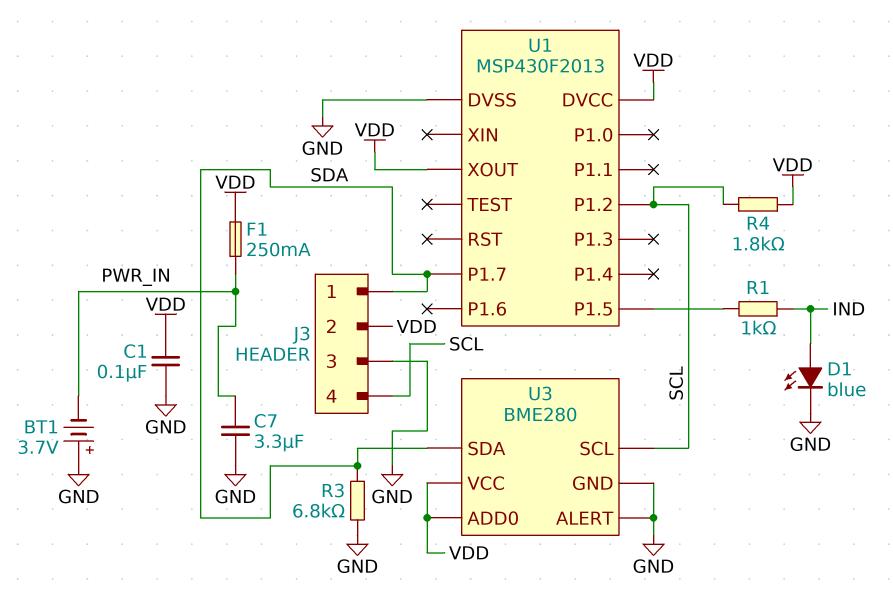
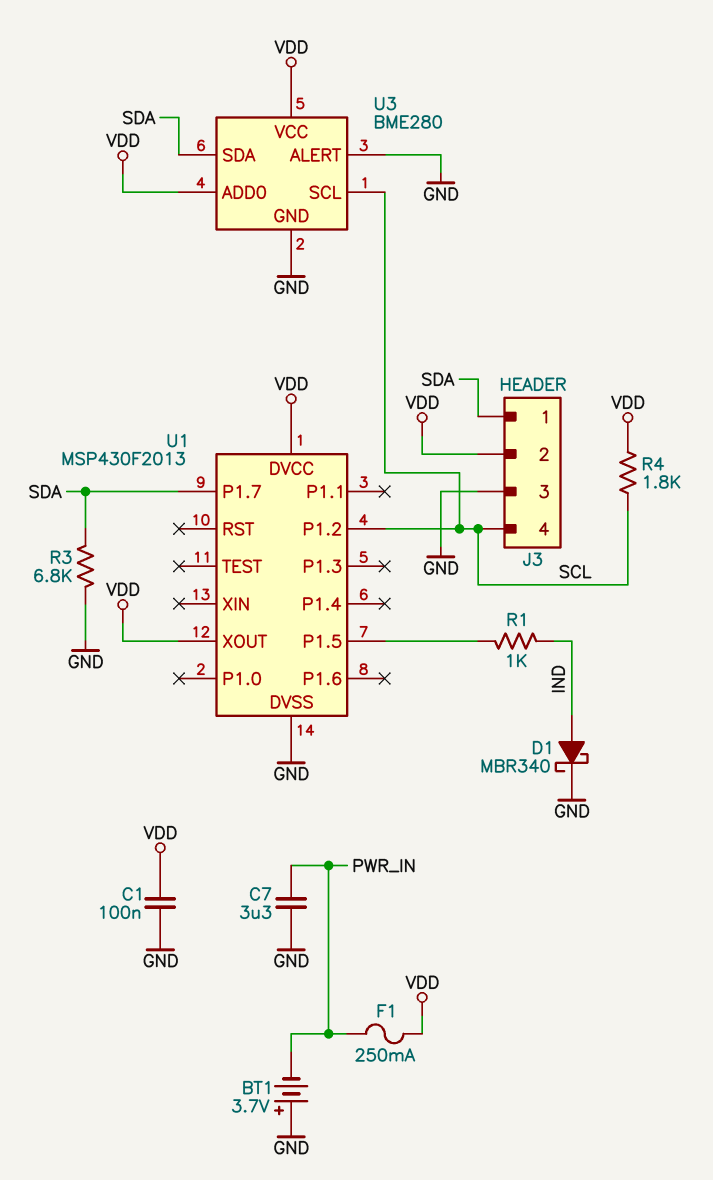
D1: LED blue (A IND, K GND) -> schottky MBR340 (A IND, K GND)

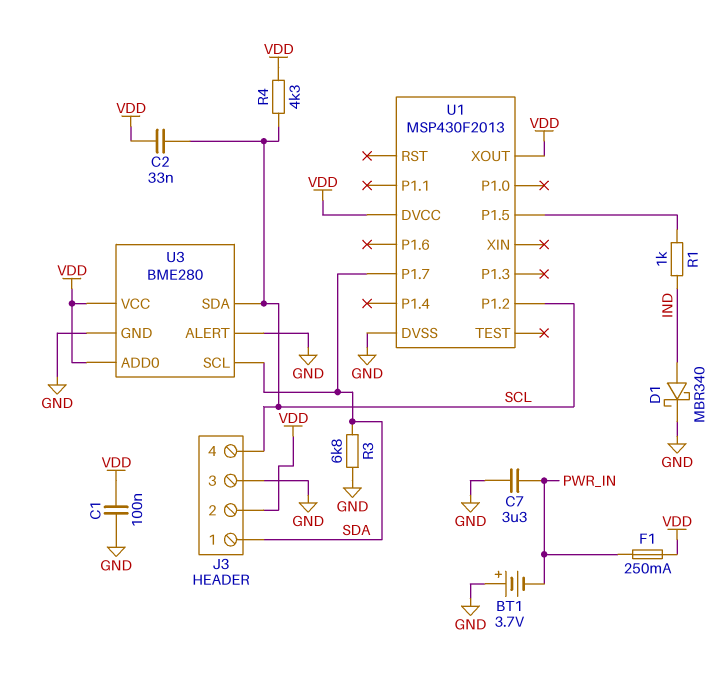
C2: none -> 33nF (SCL, VDD)
R4: 1.8k (SCL, VDD) -> 4.3k (SCL, VDD)
U3 pin SCL: SCL -> SDA
U3 pin SDA: SDA -> SCL

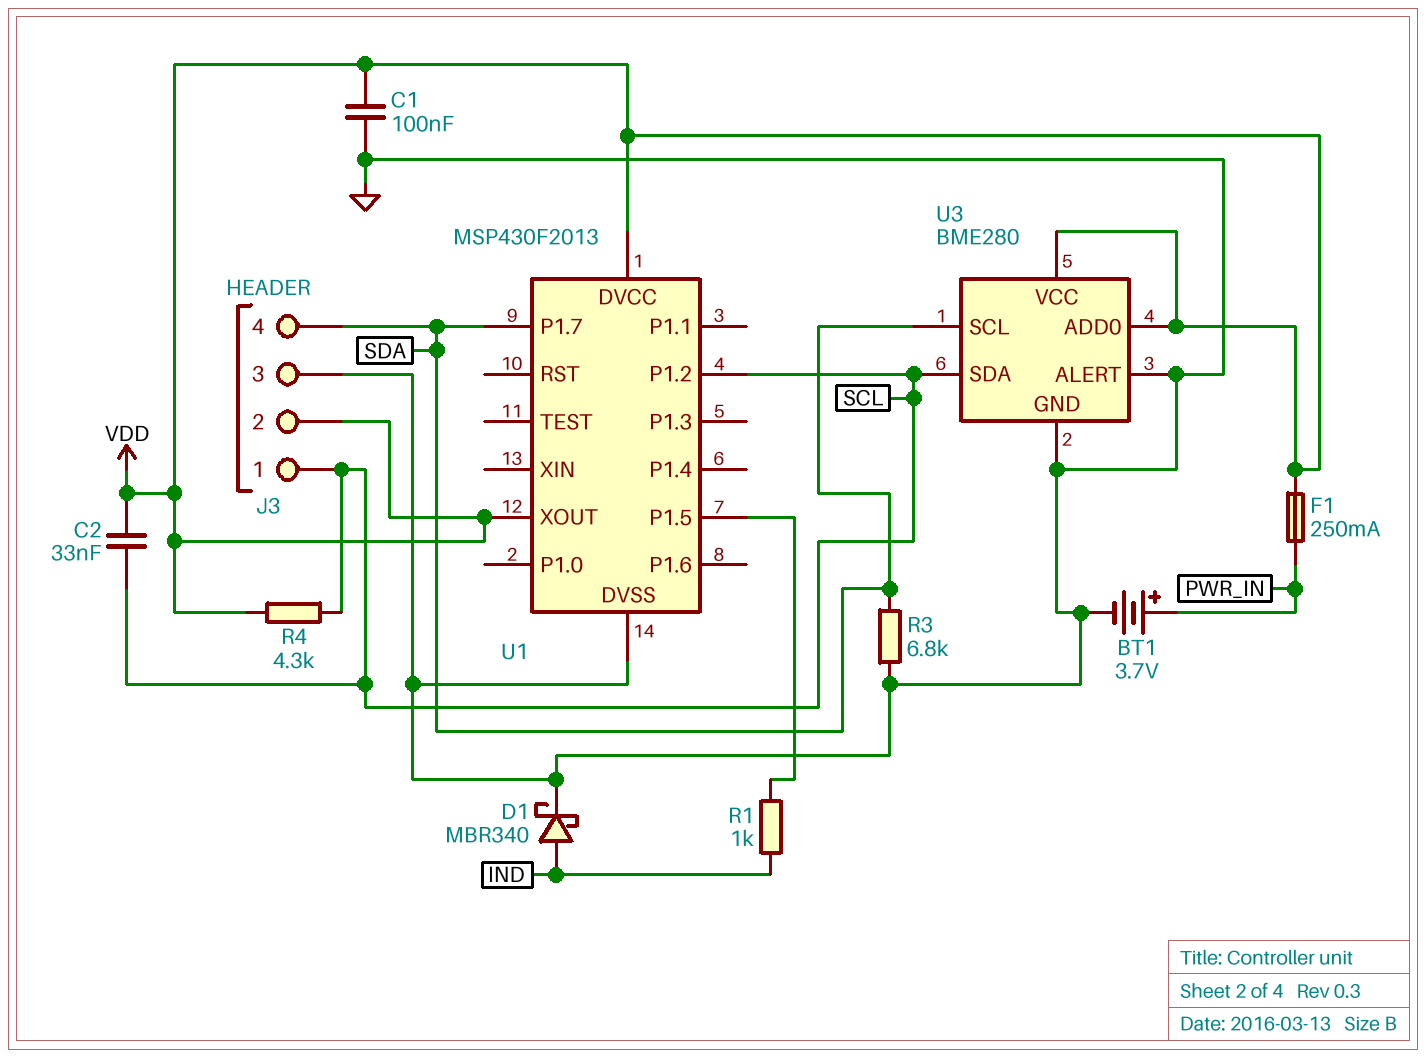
BT1: 3.7V (plus GND, minus PWR_IN) -> 3.7V (plus PWR_IN, minus GND)
C7: 3.3uF (GND, PWR_IN) -> none
J3 pin 1: SDA -> SCL
J3 pin 4: SCL -> SDA

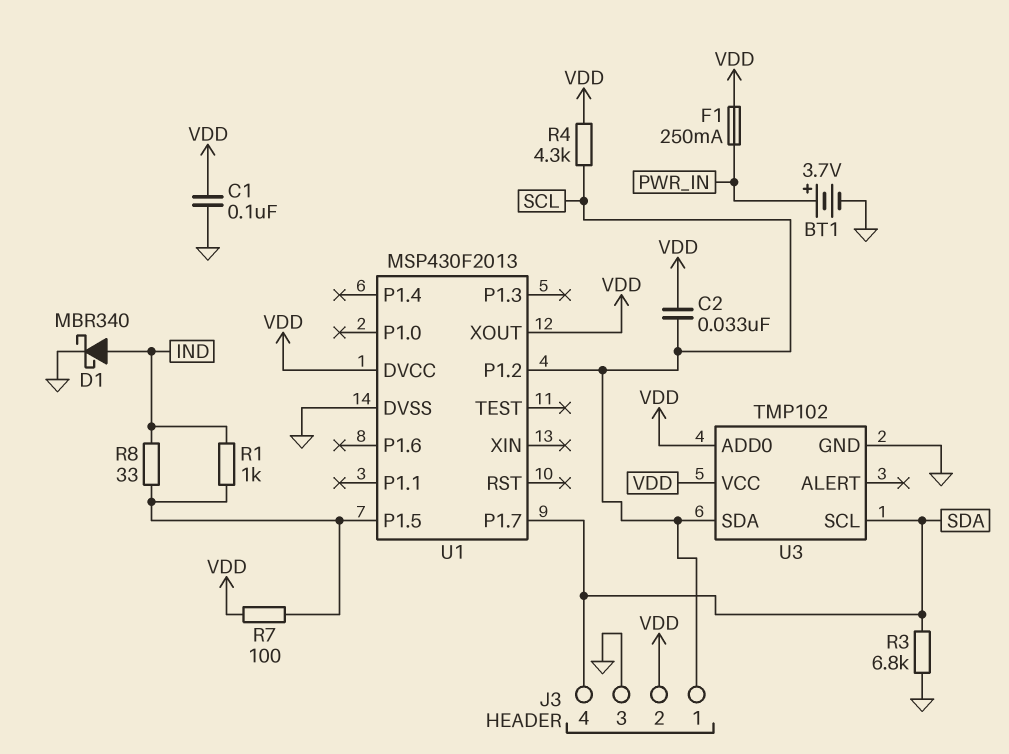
R7: none -> 100 (U1/P1.5, VDD)
R8: none -> 33 (IND, U1/P1.5)
U3: BME280 -> TMP102
U3 pin ALERT: GND -> none

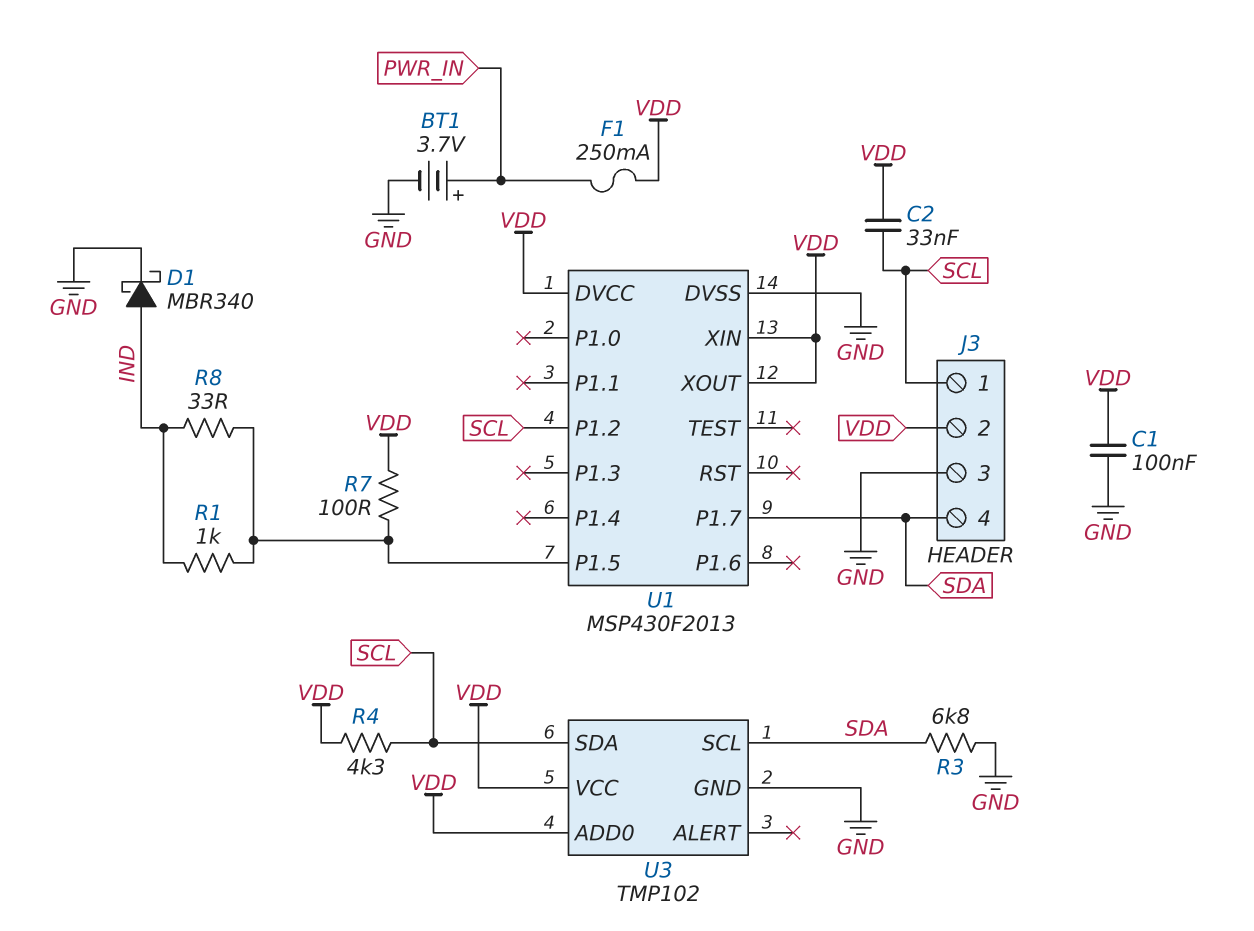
U1 pin XIN: none -> VDD

